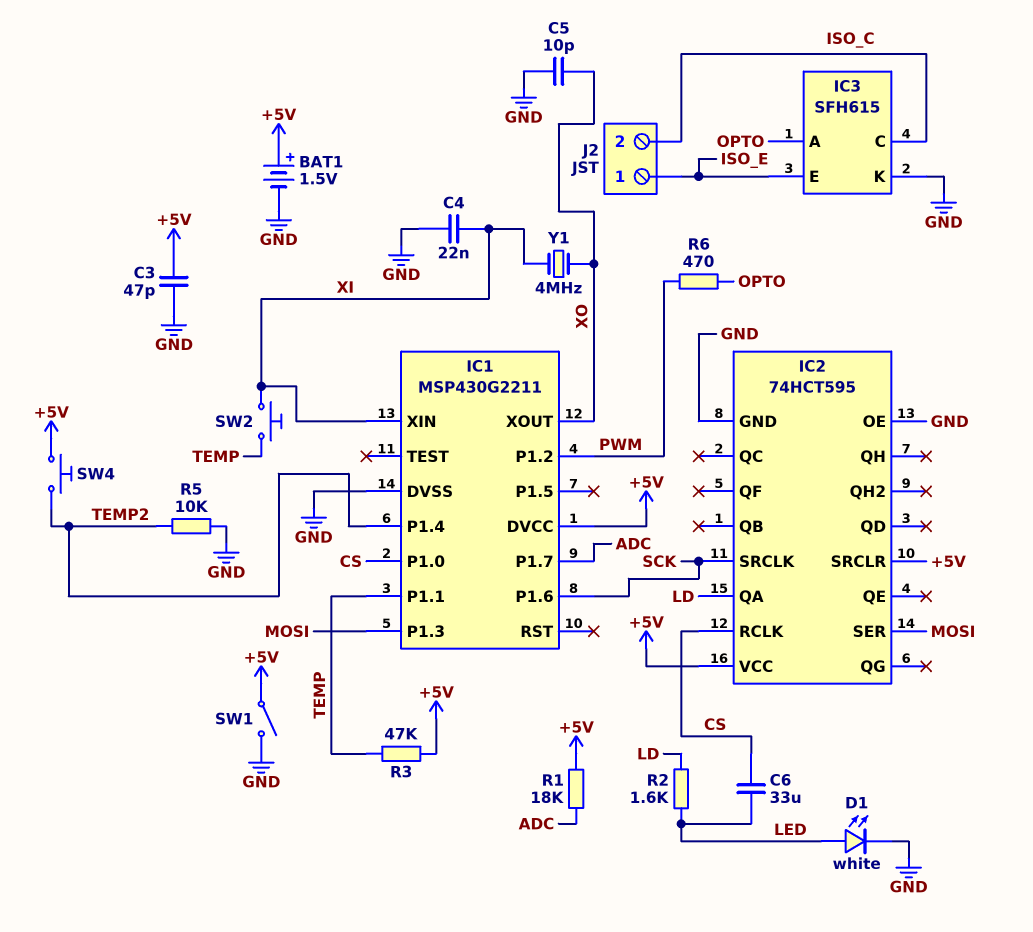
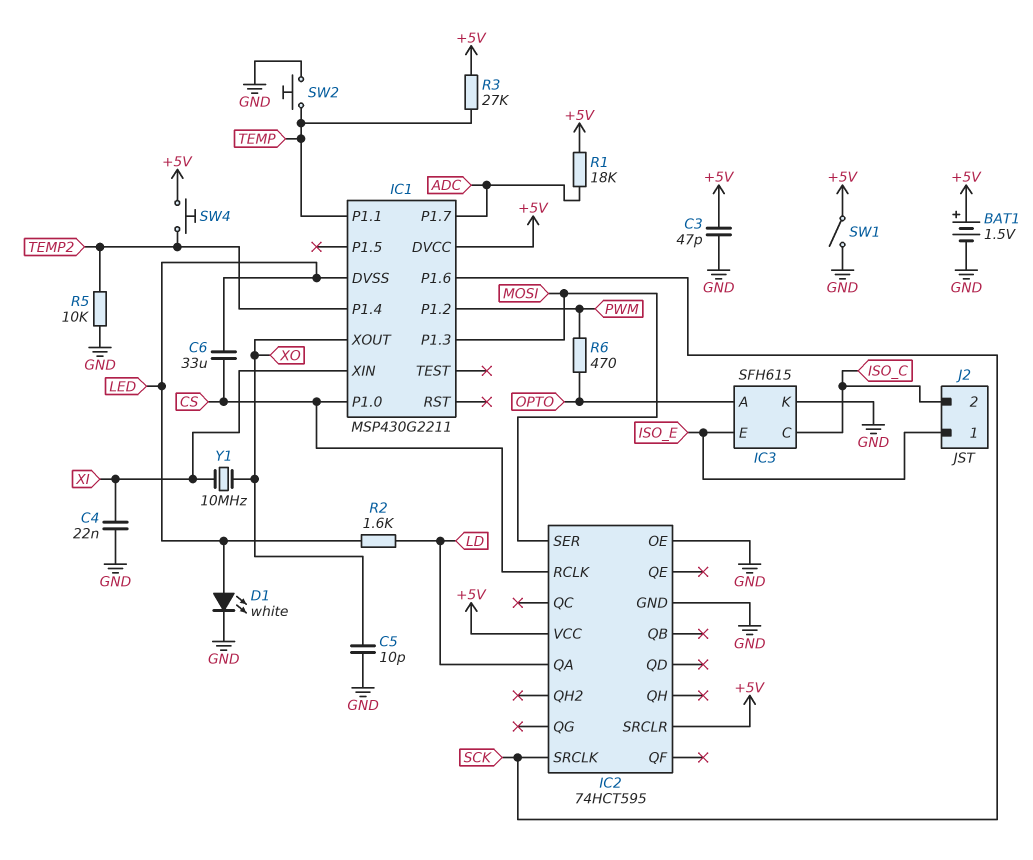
IC1 pin DVSS: GND -> LED
R3: 47k (+5V, TEMP) -> 27k (+5V, TEMP)
SW2: button (TEMP, XI) -> button (GND, TEMP)
Y1: 4MHz (XI, XO) -> 10MHz (XI, XO)

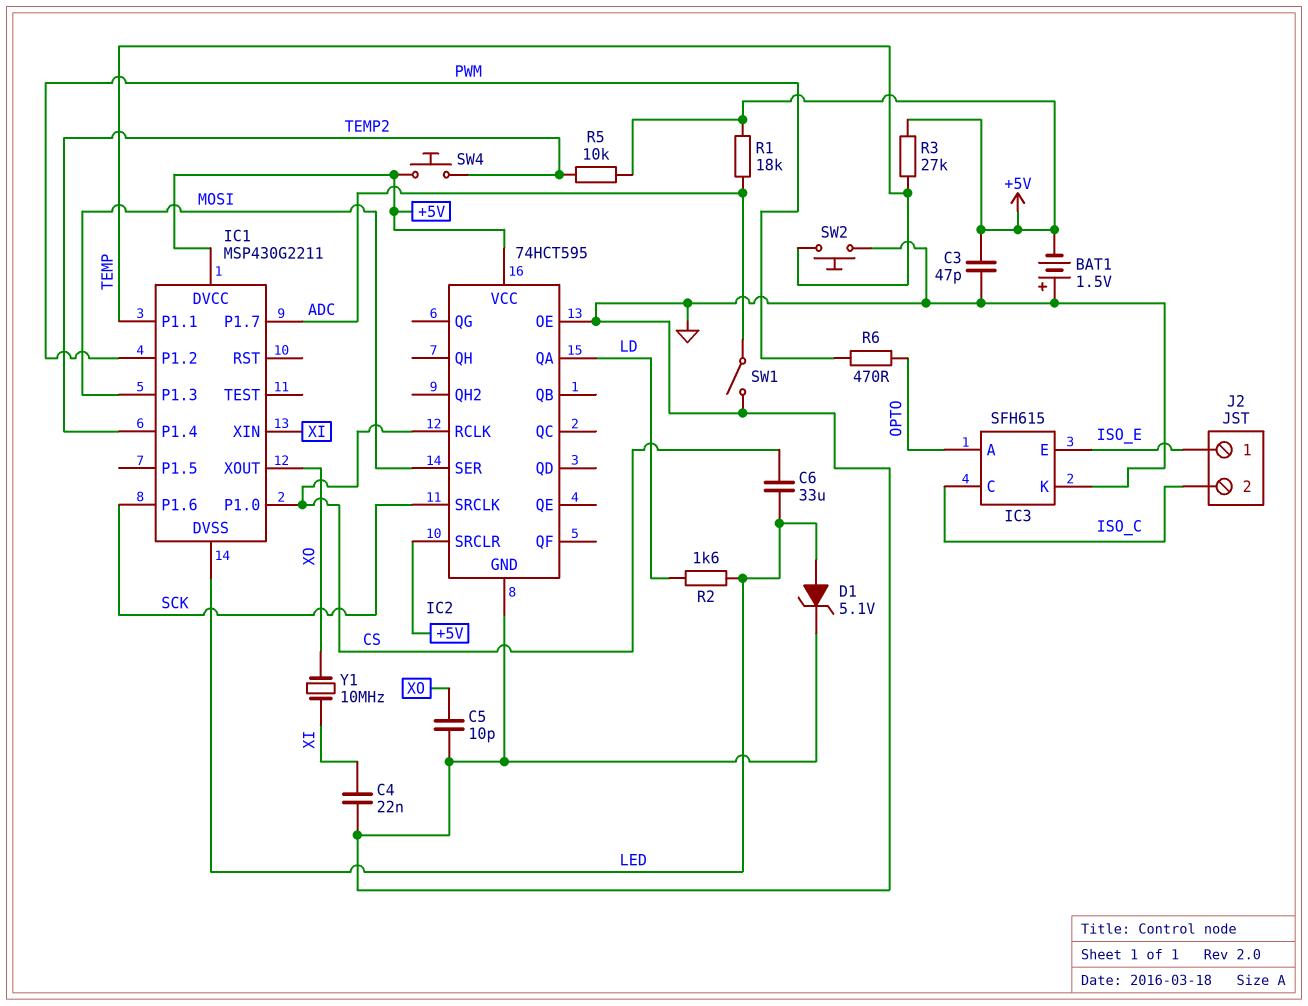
BAT1: 1.5V (plus +5V, minus GND) -> 1.5V (plus GND, minus +5V)
D1: LED white (A LED, K GND) -> zener 5.1V (A LED, K GND)
R5: 10k (GND, TEMP2) -> 10k (+5V, TEMP2)
SW1: switch (+5V, GND) -> switch (ADC, GND)

